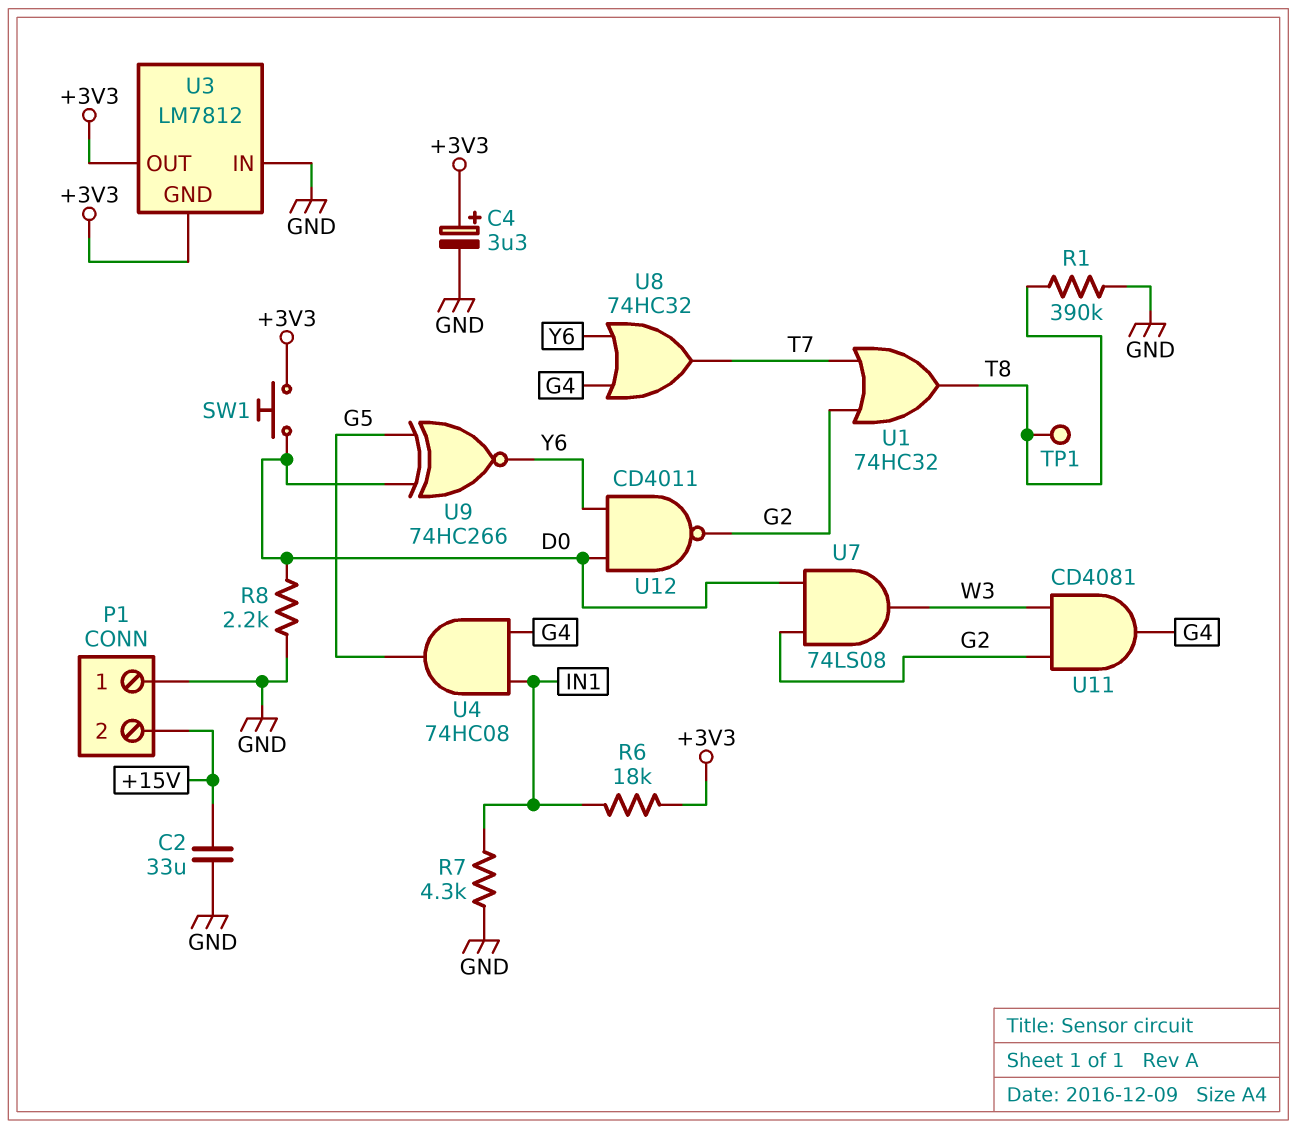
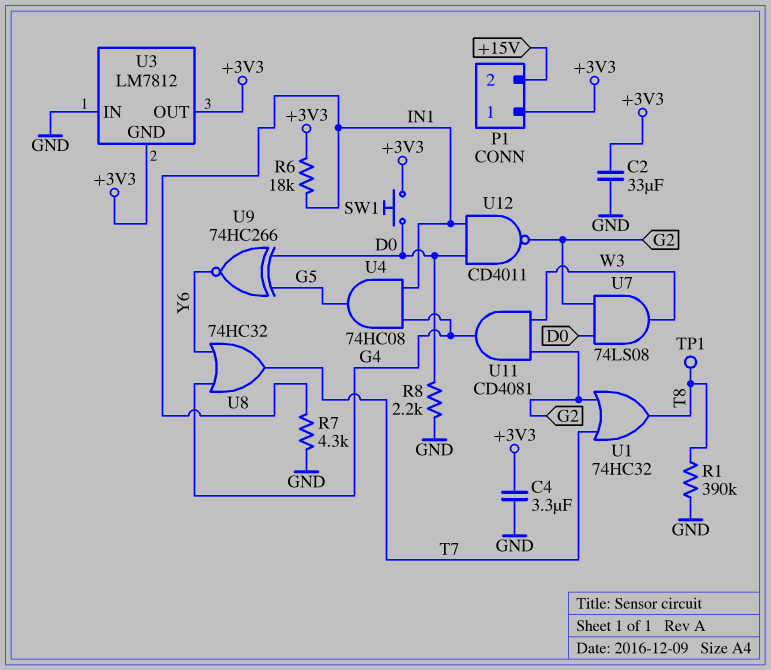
C2: 33uF (+15V, GND) -> 33uF (+3V3, GND)
C4: 3.3uF (plus +3V3, minus GND) -> 3.3uF (+3V3, GND)
P1 pin 1: GND -> +3V3
U12: NAND CD4011 (in D0, in Y6, out G2) -> NAND CD4011 (in D0, in IN1, out G2)

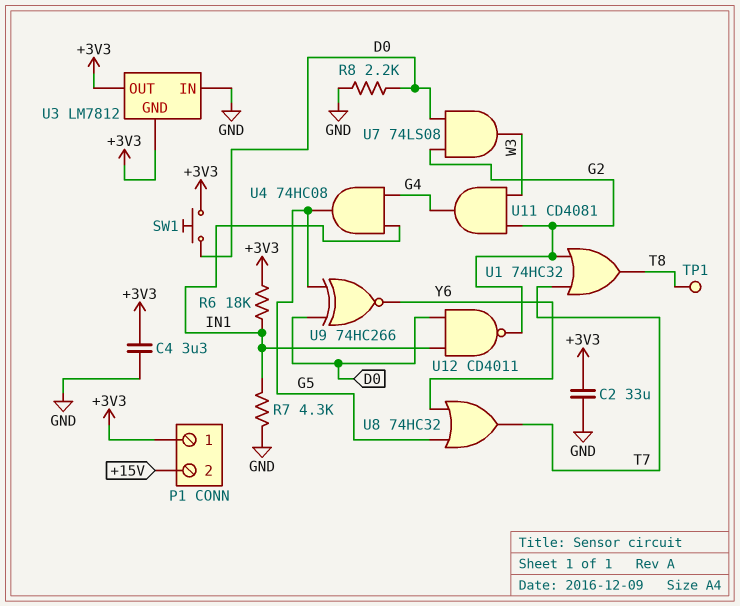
R1: 390k (GND, T8) -> none
U8: OR 74HC32 (in G4, in Y6, out T7) -> OR 74HC32 (in G5, in Y6, out T7)

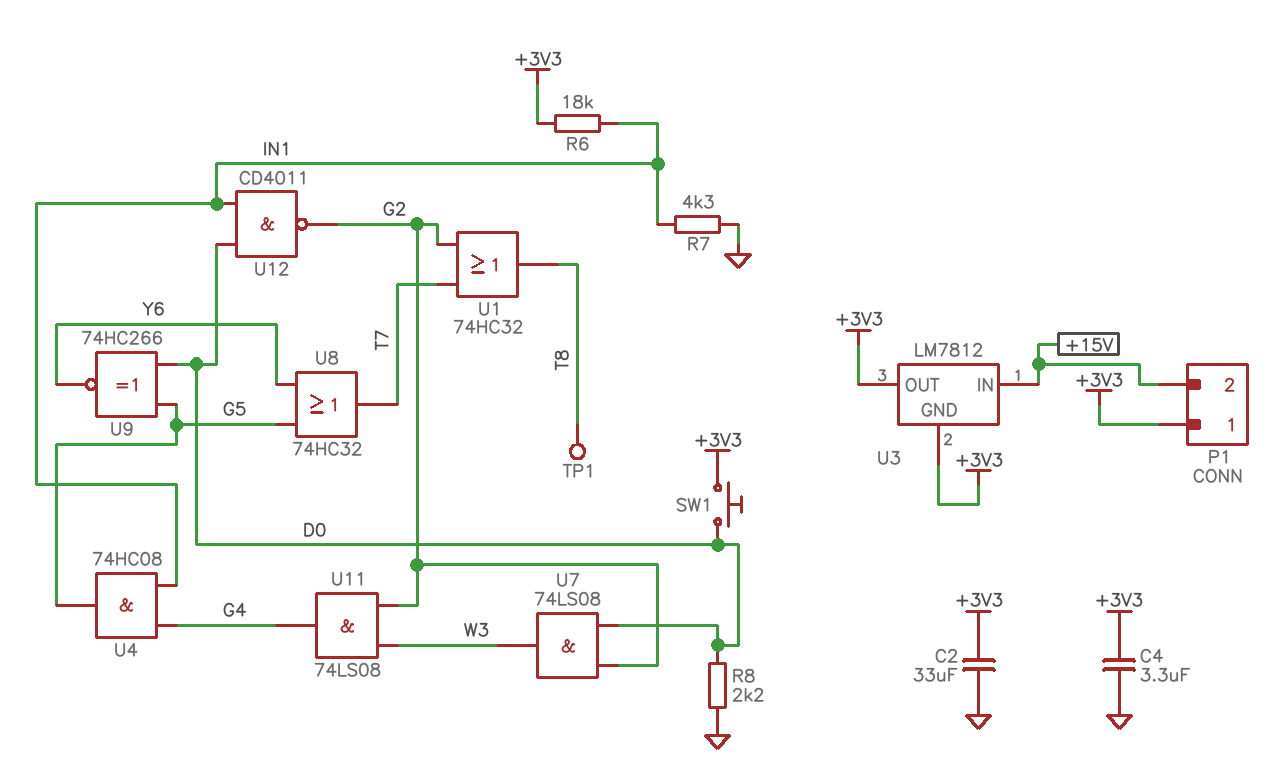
U3 pin IN: GND -> +15V
U11: AND CD4081 (in G2, in W3, out G4) -> AND 74LS08 (in G2, in W3, out G4)

